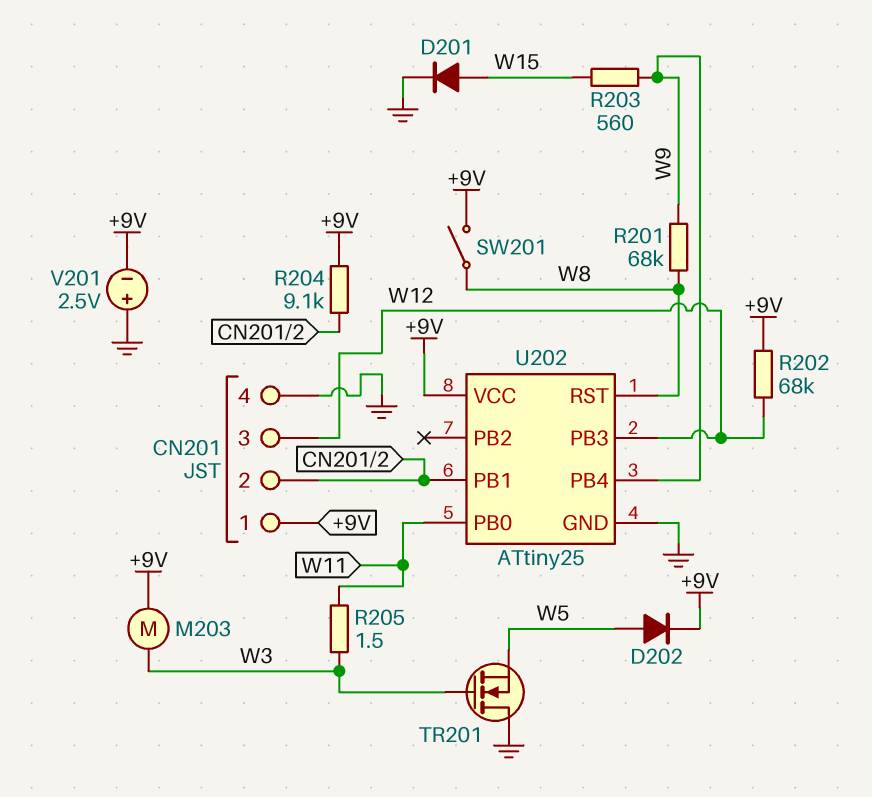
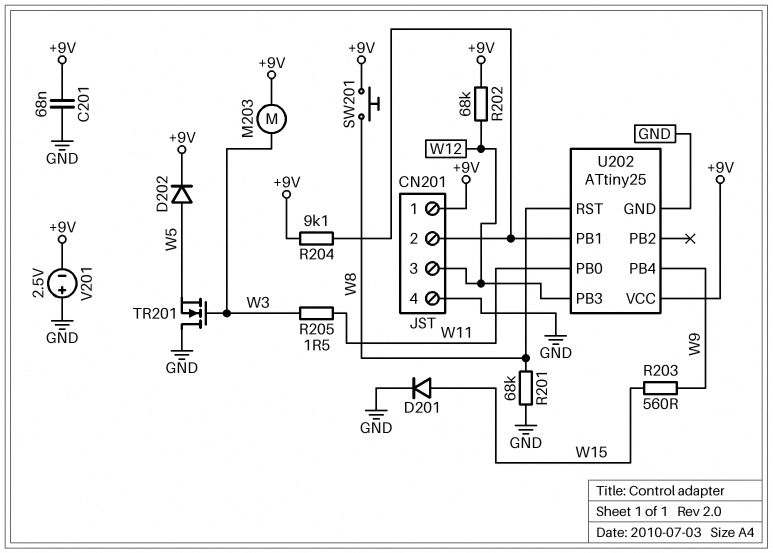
C201: none -> 68nF (+9V, GND)
R201: 68k (W8, W9) -> 68k (GND, W8)
SW201: switch (+9V, W8) -> button (+9V, W8)

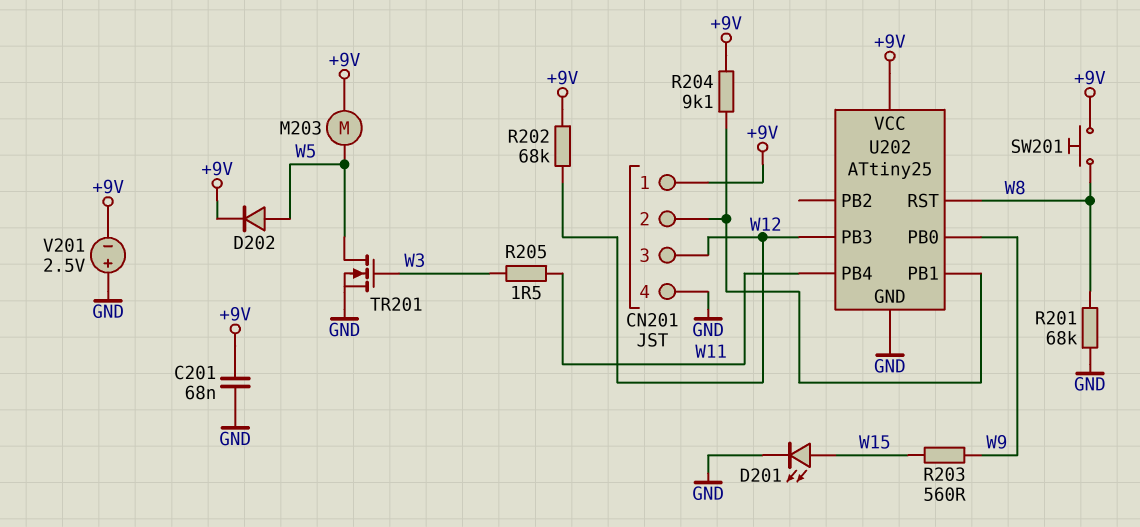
D201: diode (A W15, K GND) -> LED (A W15, K GND)
M203: motor (+9V, W3) -> motor (+9V, W5)
TR201: NMOS (G W3, D GND, S W5) -> NMOS (G W3, D W5, S GND)
U202 pin PB0: W11 -> W9
U202 pin PB4: W9 -> W11

